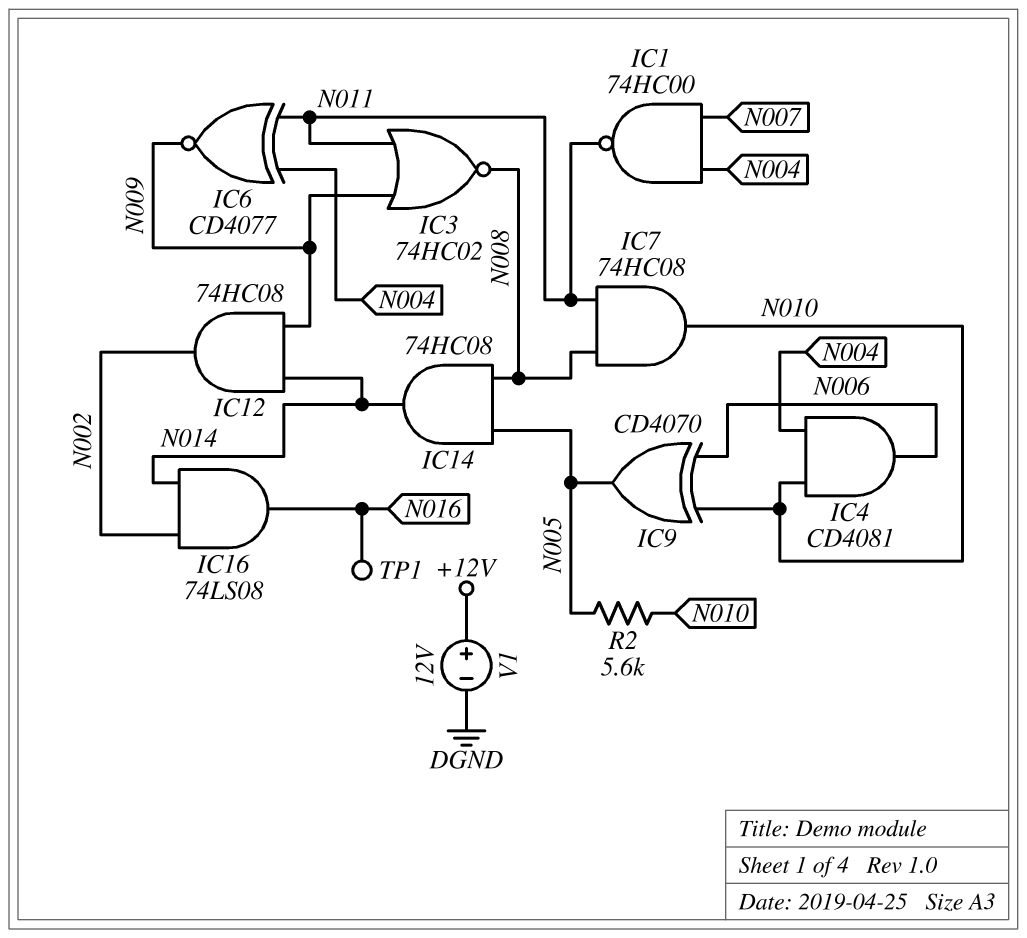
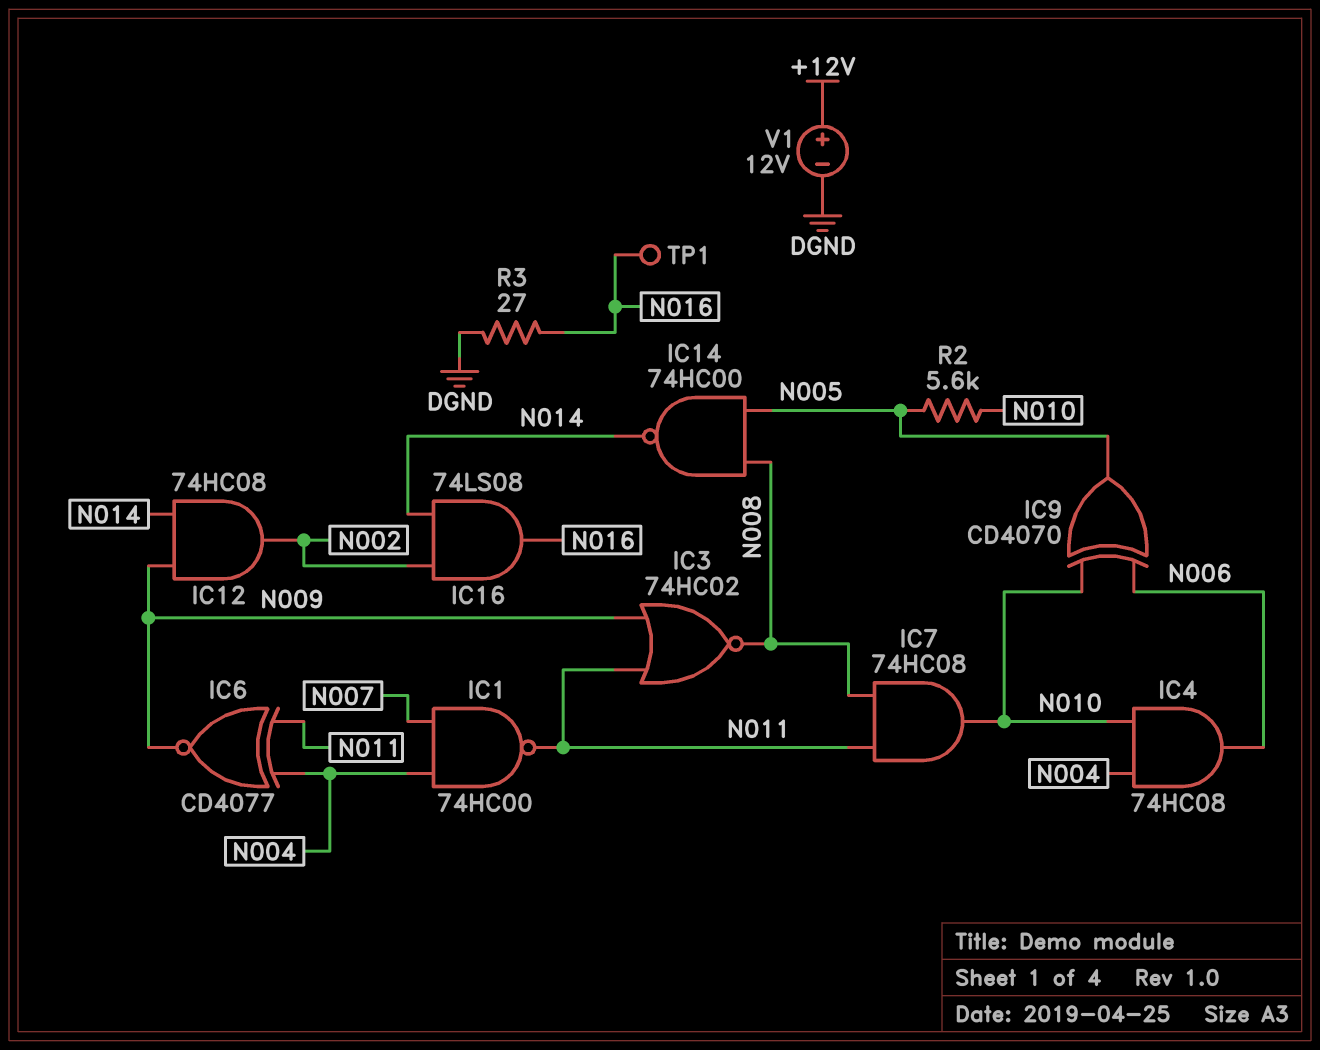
IC4: AND CD4081 (in N004, in N010, out N006) -> AND 74HC08 (in N004, in N010, out N006)
IC14: AND 74HC08 (in N005, in N008, out N014) -> NAND 74HC00 (in N005, in N008, out N014)
R3: none -> 27 (DGND, N016)

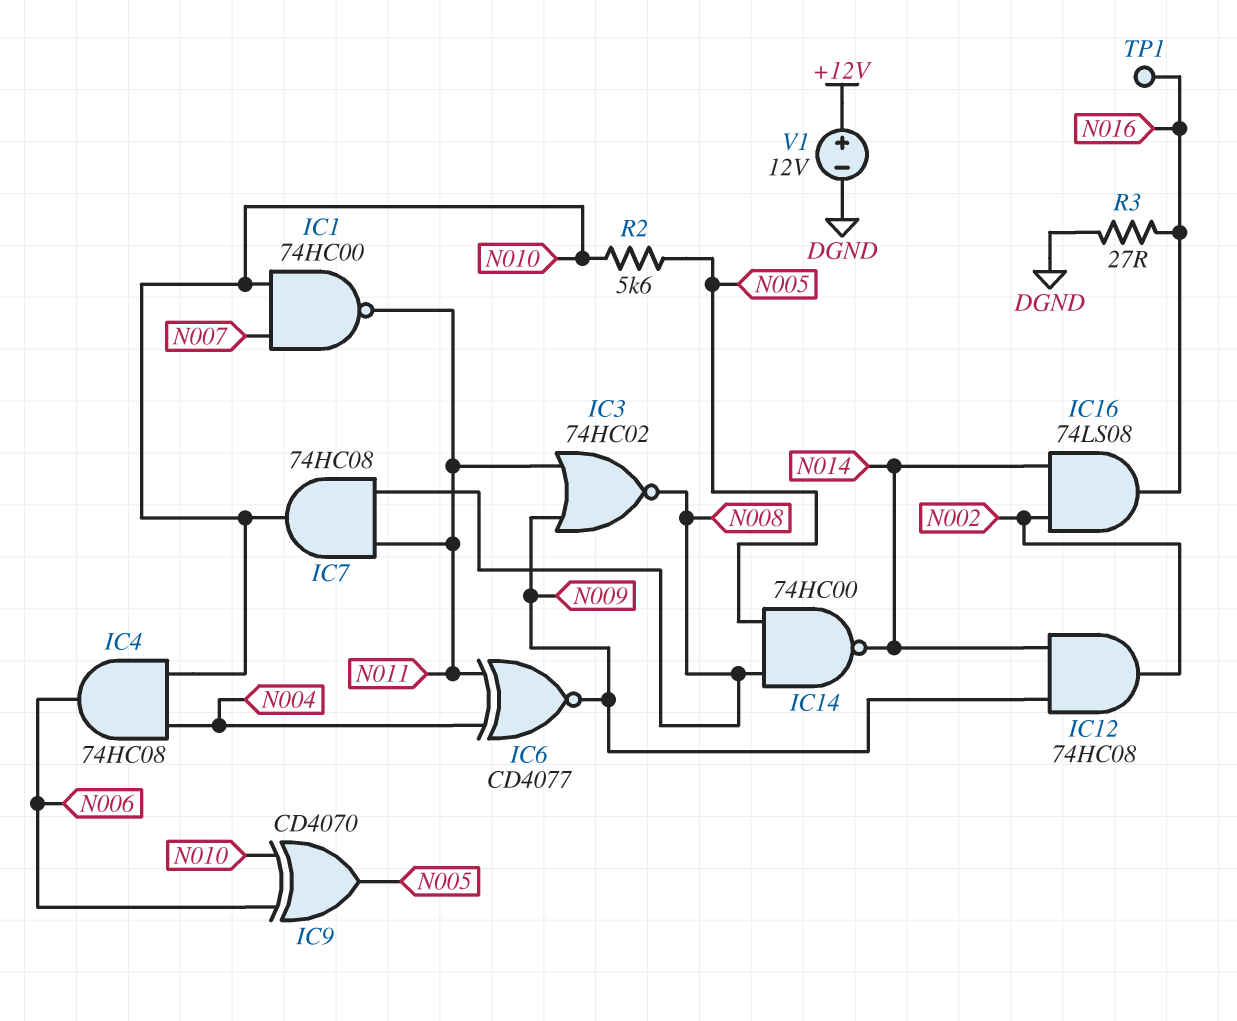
IC1: NAND 74HC00 (in N004, in N007, out N011) -> NAND 74HC00 (in N007, in N010, out N011)

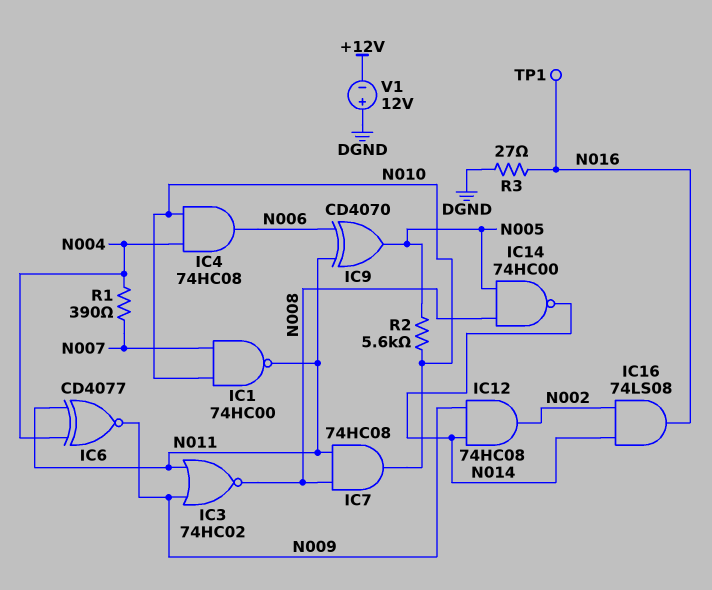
IC9: XOR CD4070 (in N006, in N010, out N005) -> XOR CD4070 (in N006, in N011, out N005)
R1: none -> 390 (N004, N007)
V1: 12V (plus +12V, minus DGND) -> 12V (plus DGND, minus +12V)

